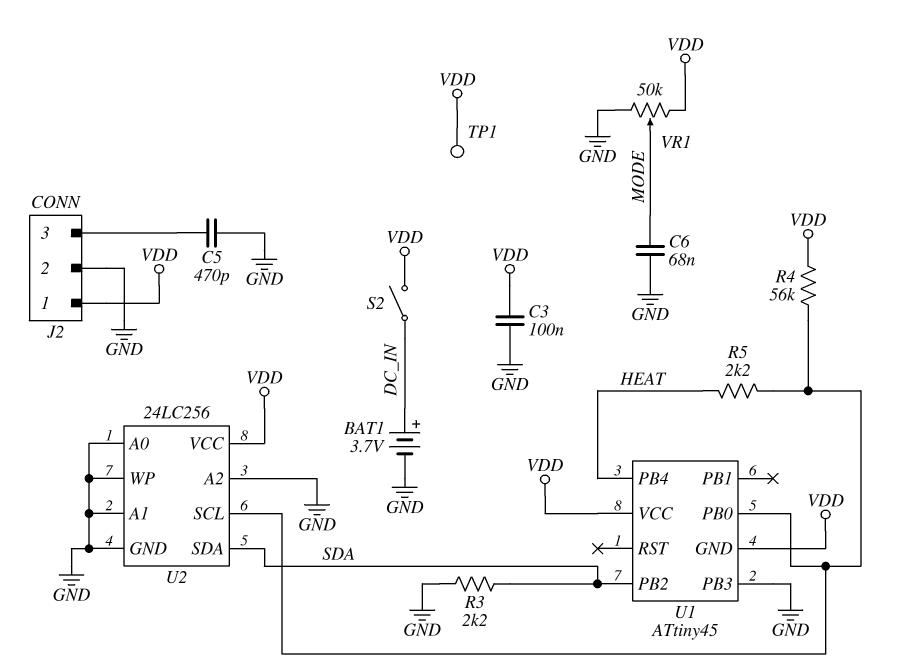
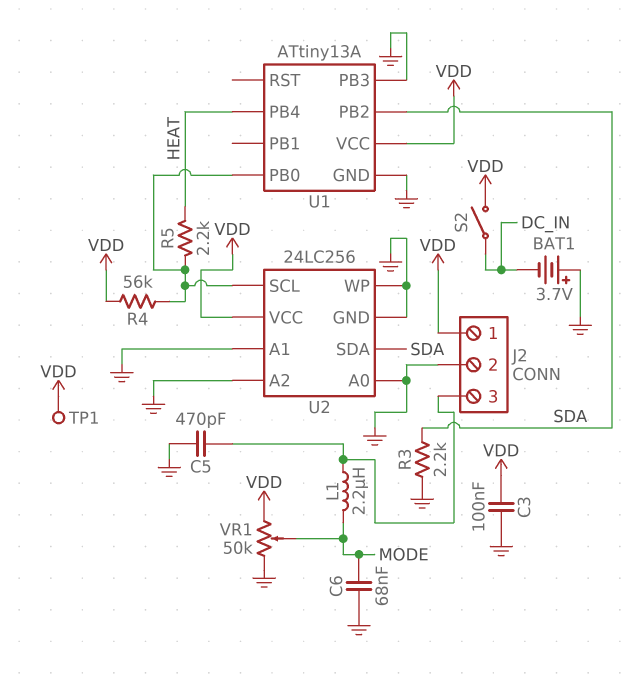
BAT1: 3.7V (plus DC_IN, minus GND) -> 3.7V (plus GND, minus DC_IN)
L1: none -> 2.2uH (J2/3, MODE)
U1: ATtiny45 -> ATtiny13A
U1 pin GND: VDD -> GND

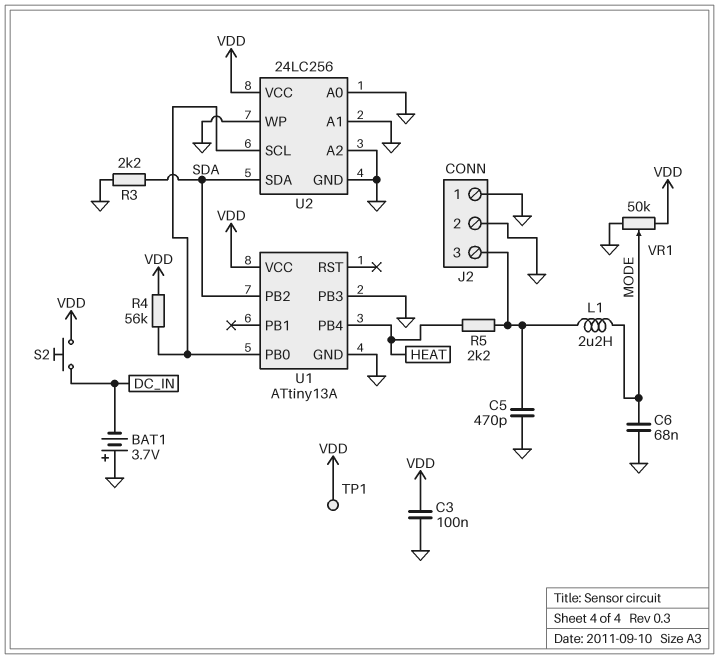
J2 pin 1: VDD -> GND
R5: 2.2k (HEAT, U1/PB0) -> 2.2k (HEAT, J2/3)
S2: switch (DC_IN, VDD) -> button (DC_IN, VDD)

